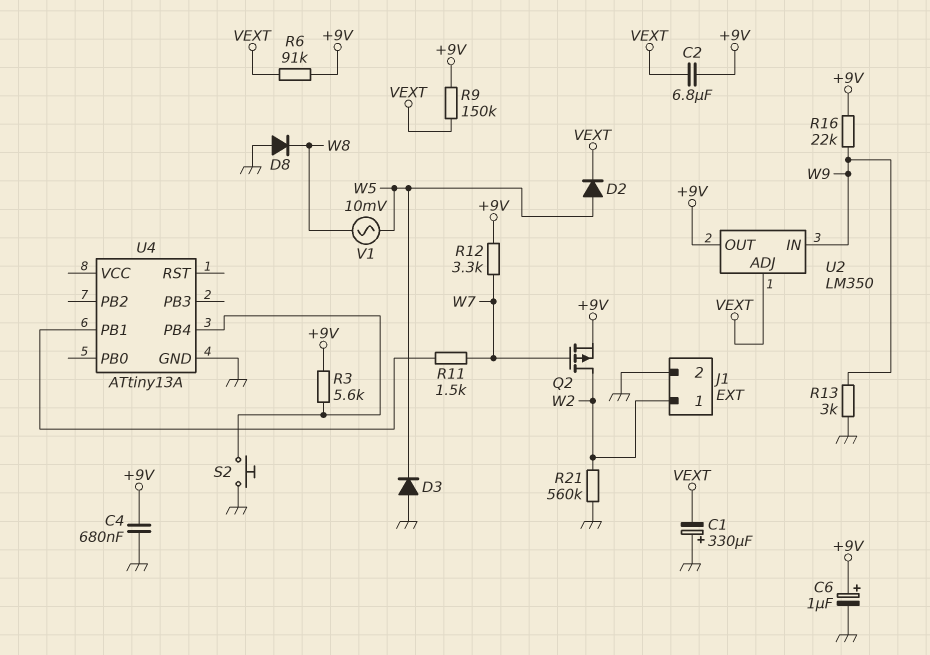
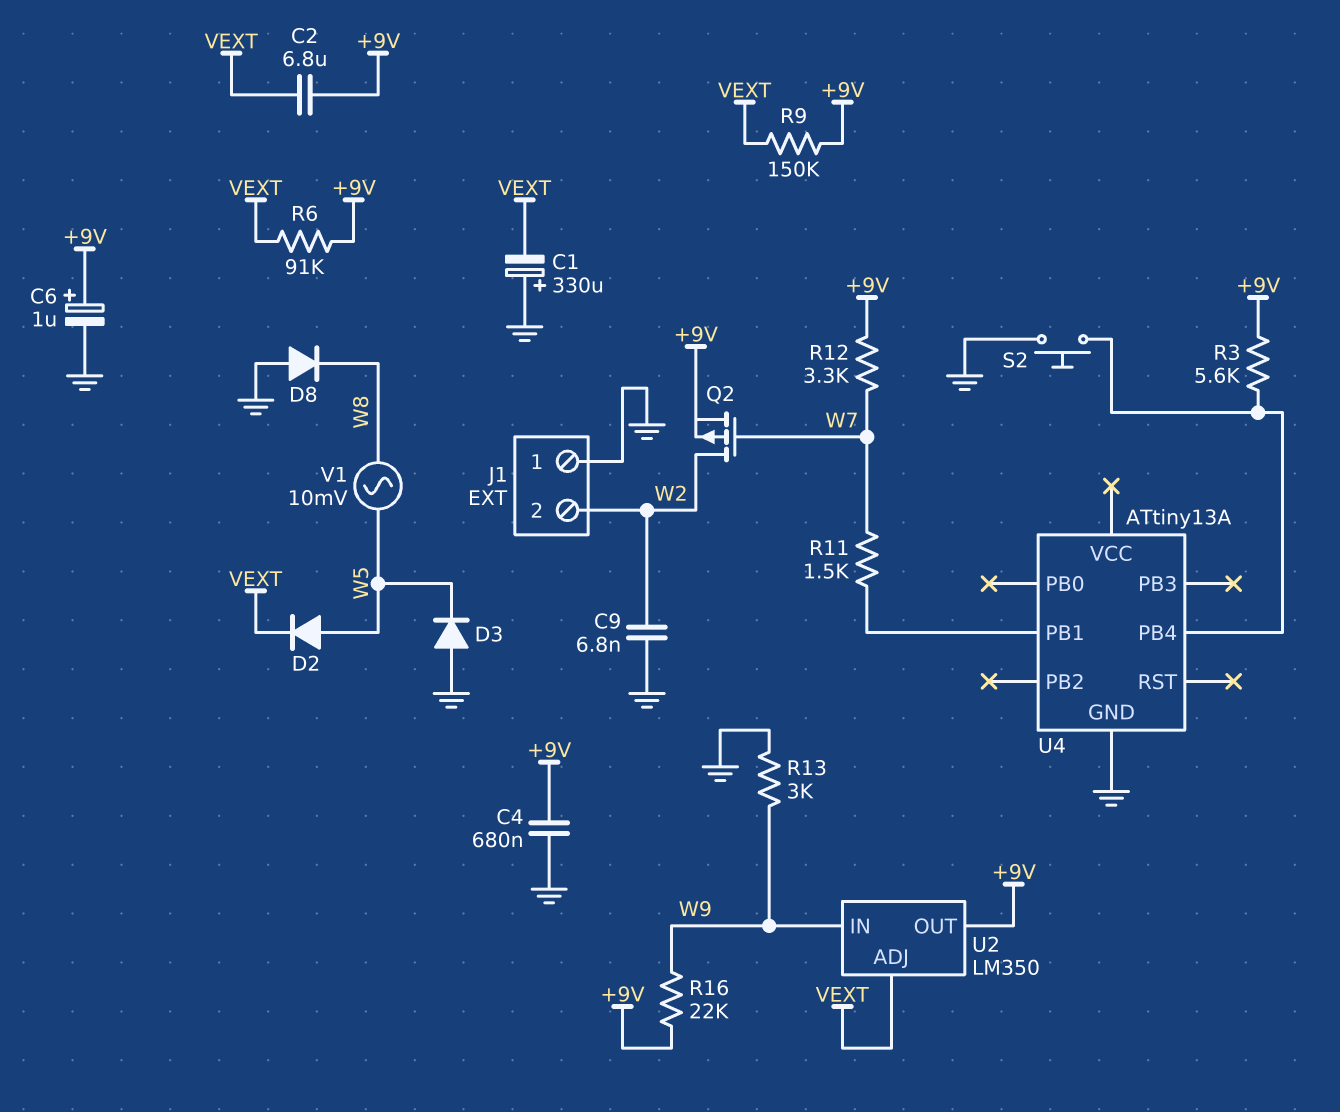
C9: none -> 6.8nF (GND, W2)
J1 pin 1: W2 -> GND
J1 pin 2: GND -> W2
R21: 560k (GND, W2) -> none

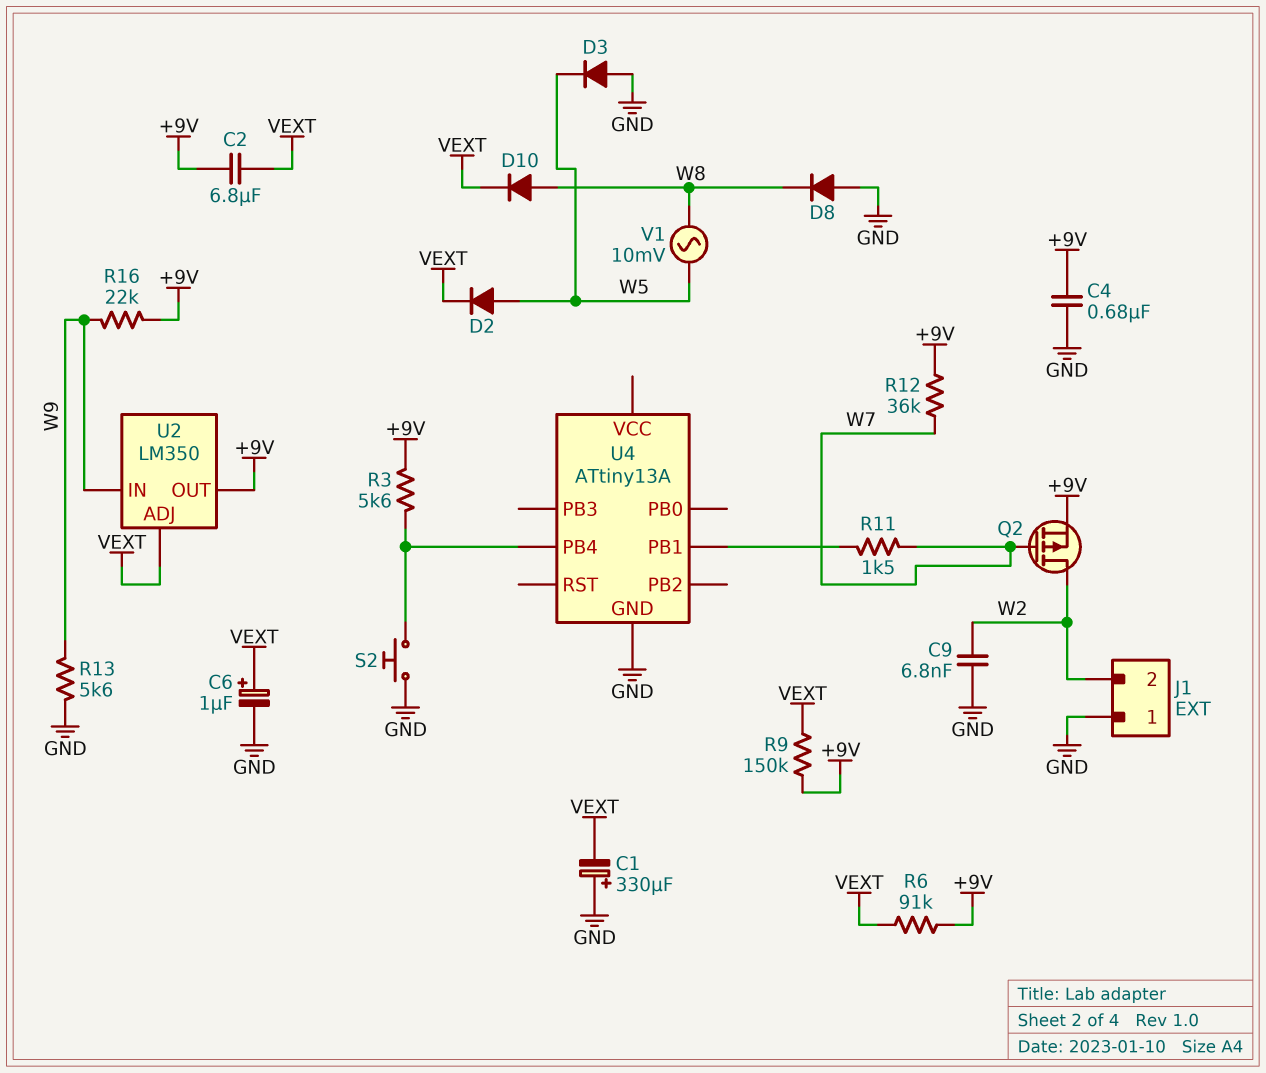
C6: 1uF (plus +9V, minus GND) -> 1uF (plus VEXT, minus GND)
D10: none -> diode (A W8, K VEXT)
R12: 3.3k (+9V, W7) -> 36k (+9V, W7)
R13: 3k (GND, W9) -> 5.6k (GND, W9)

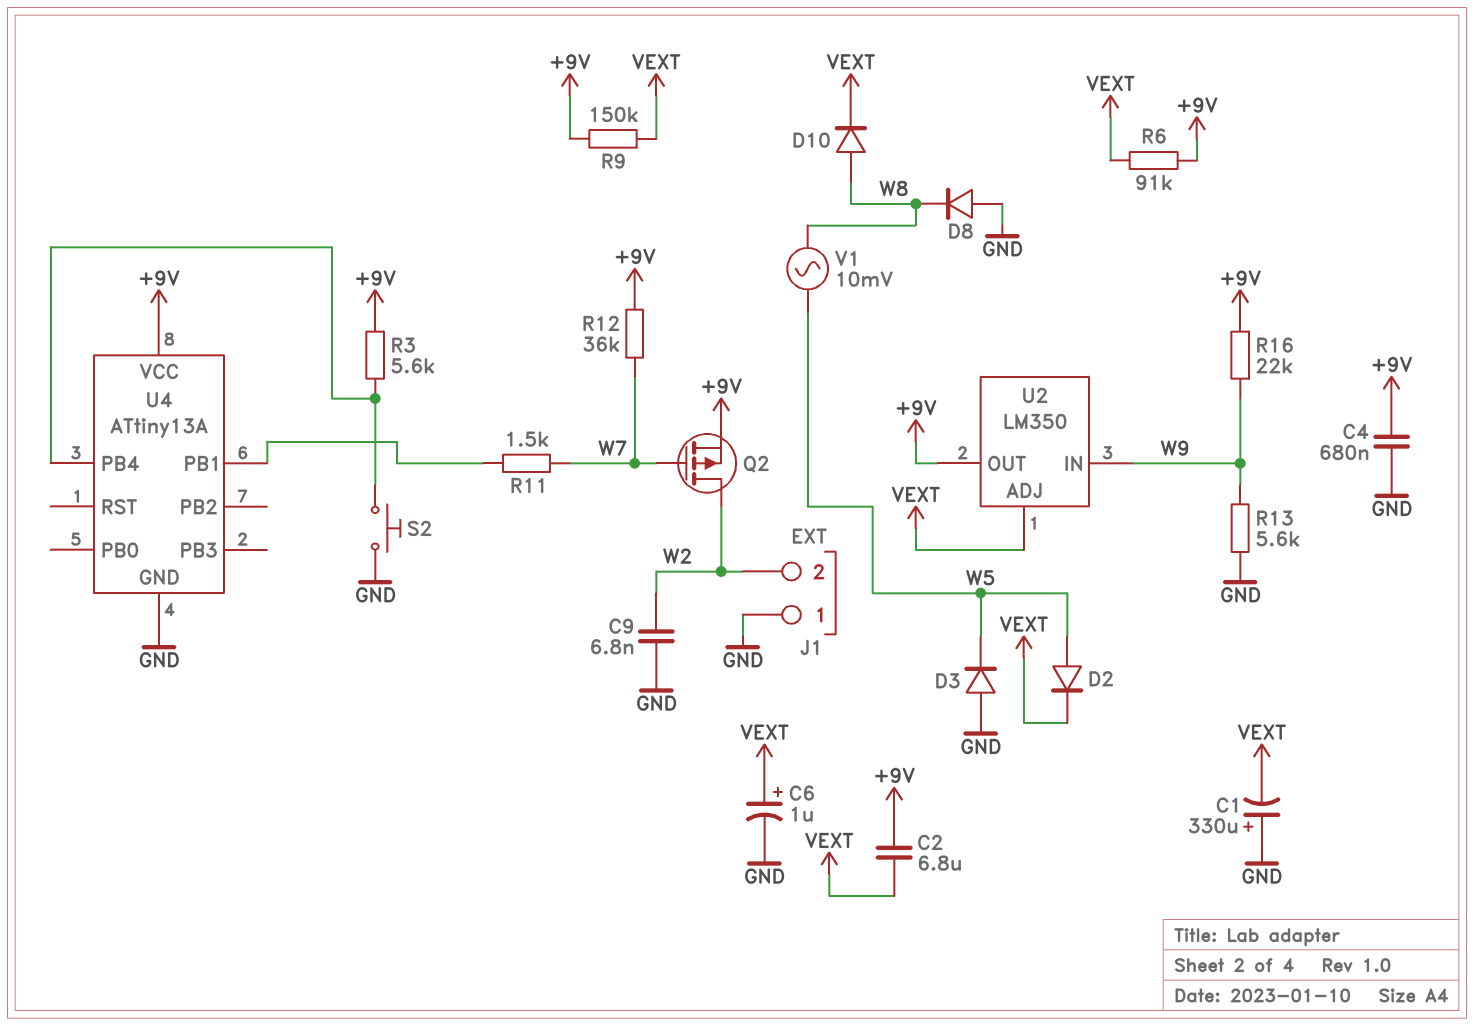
U4 pin VCC: none -> +9V

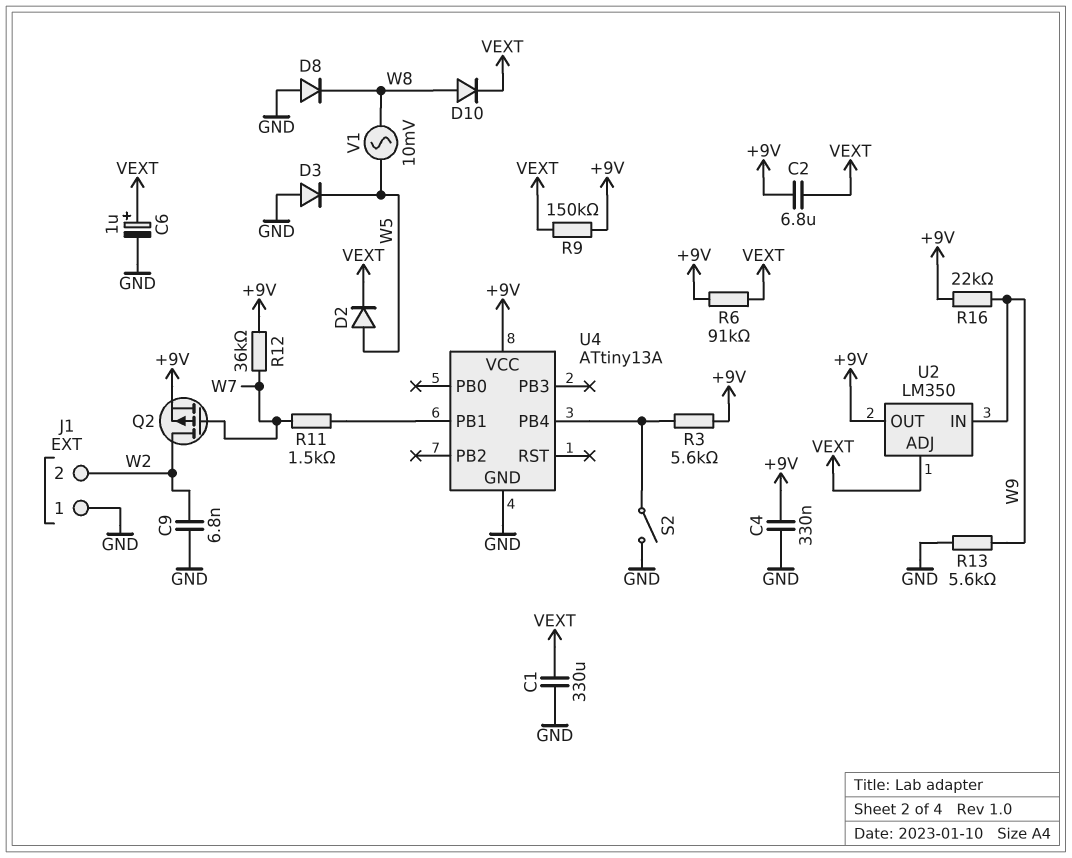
C1: 330uF (plus GND, minus VEXT) -> 330uF (GND, VEXT)
C4: 680nF (+9V, GND) -> 330nF (+9V, GND)
S2: button (GND, U4/PB4) -> switch (GND, U4/PB4)

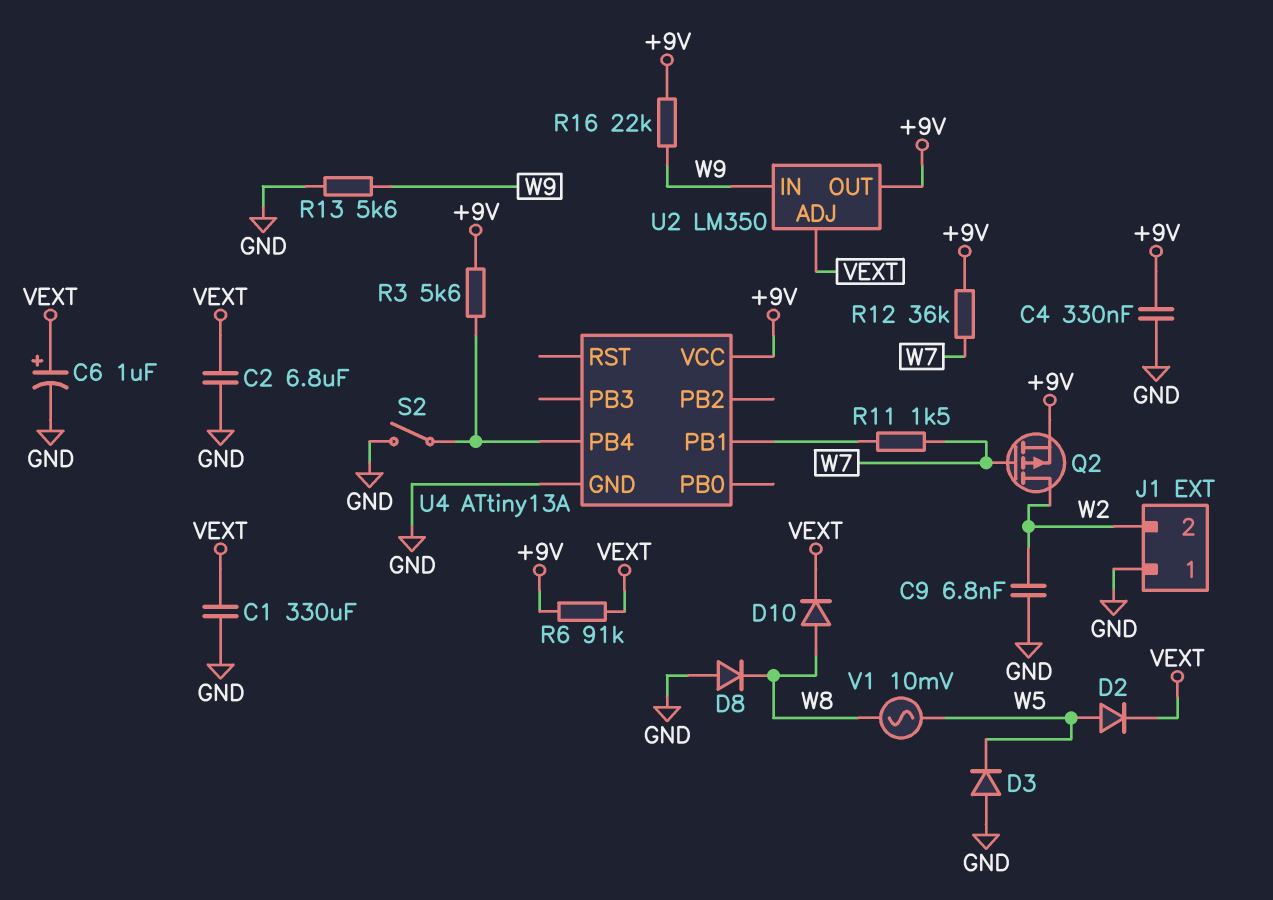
C2: 6.8uF (+9V, VEXT) -> 6.8uF (GND, VEXT)
R9: 150k (+9V, VEXT) -> none

